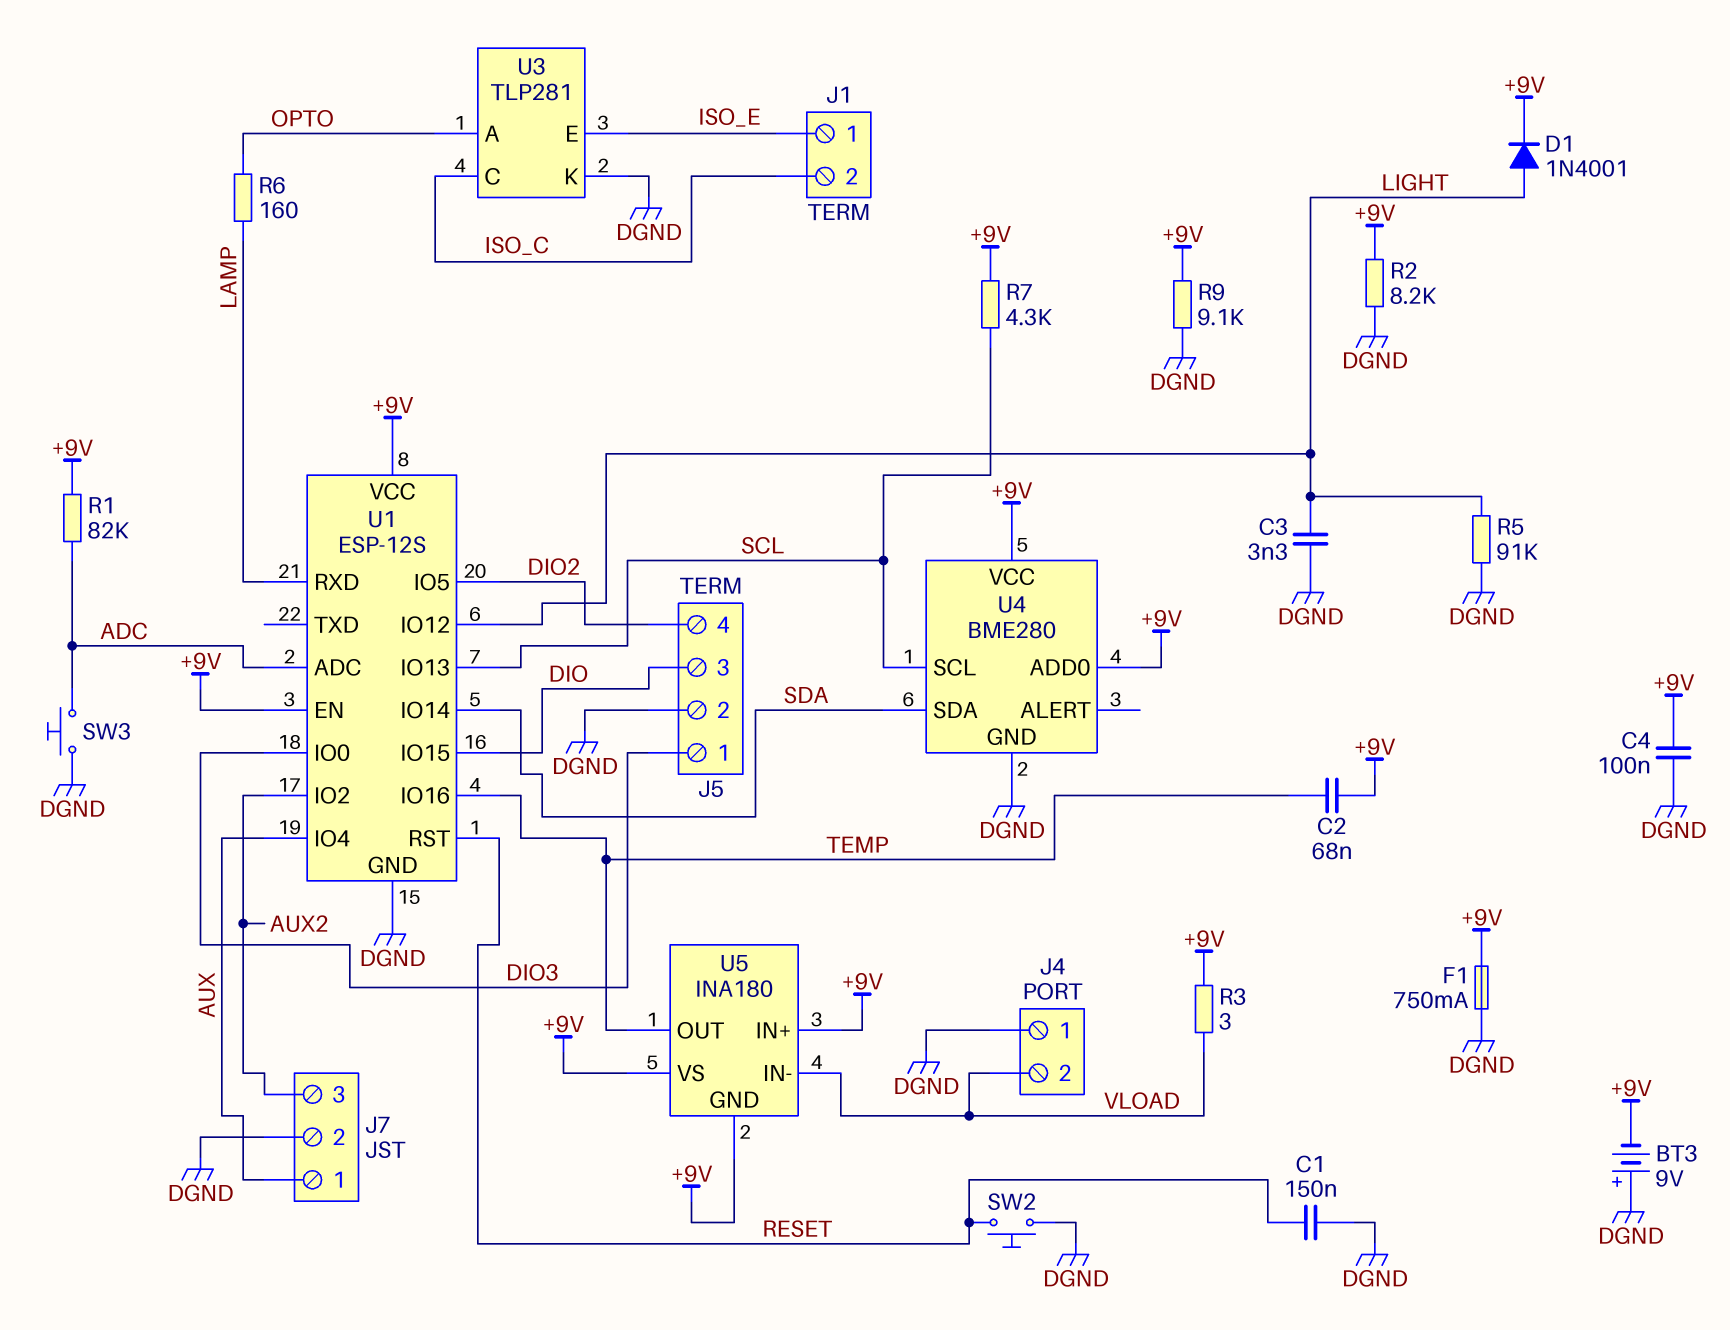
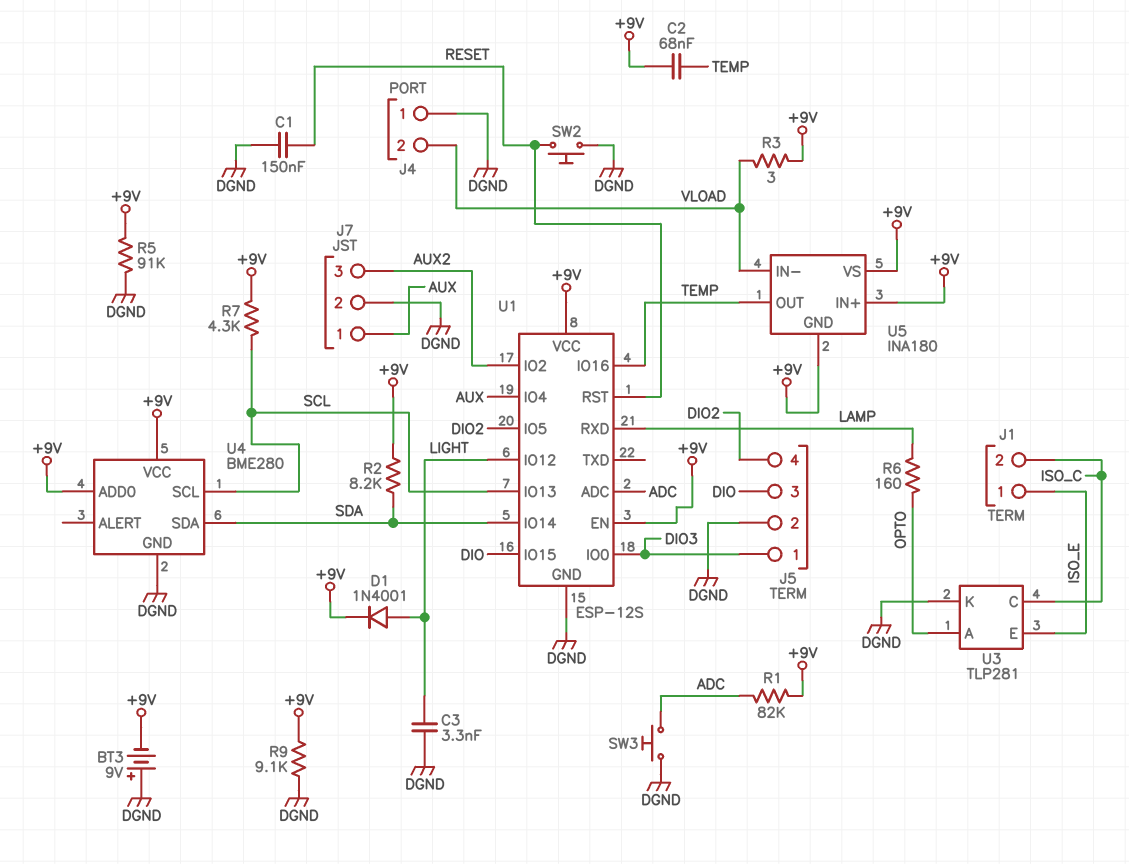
C4: 100nF (+9V, DGND) -> none
F1: 750mA (+9V, DGND) -> none
R2: 8.2k (+9V, DGND) -> 8.2k (+9V, SDA)
R5: 91k (DGND, LIGHT) -> 91k (+9V, DGND)

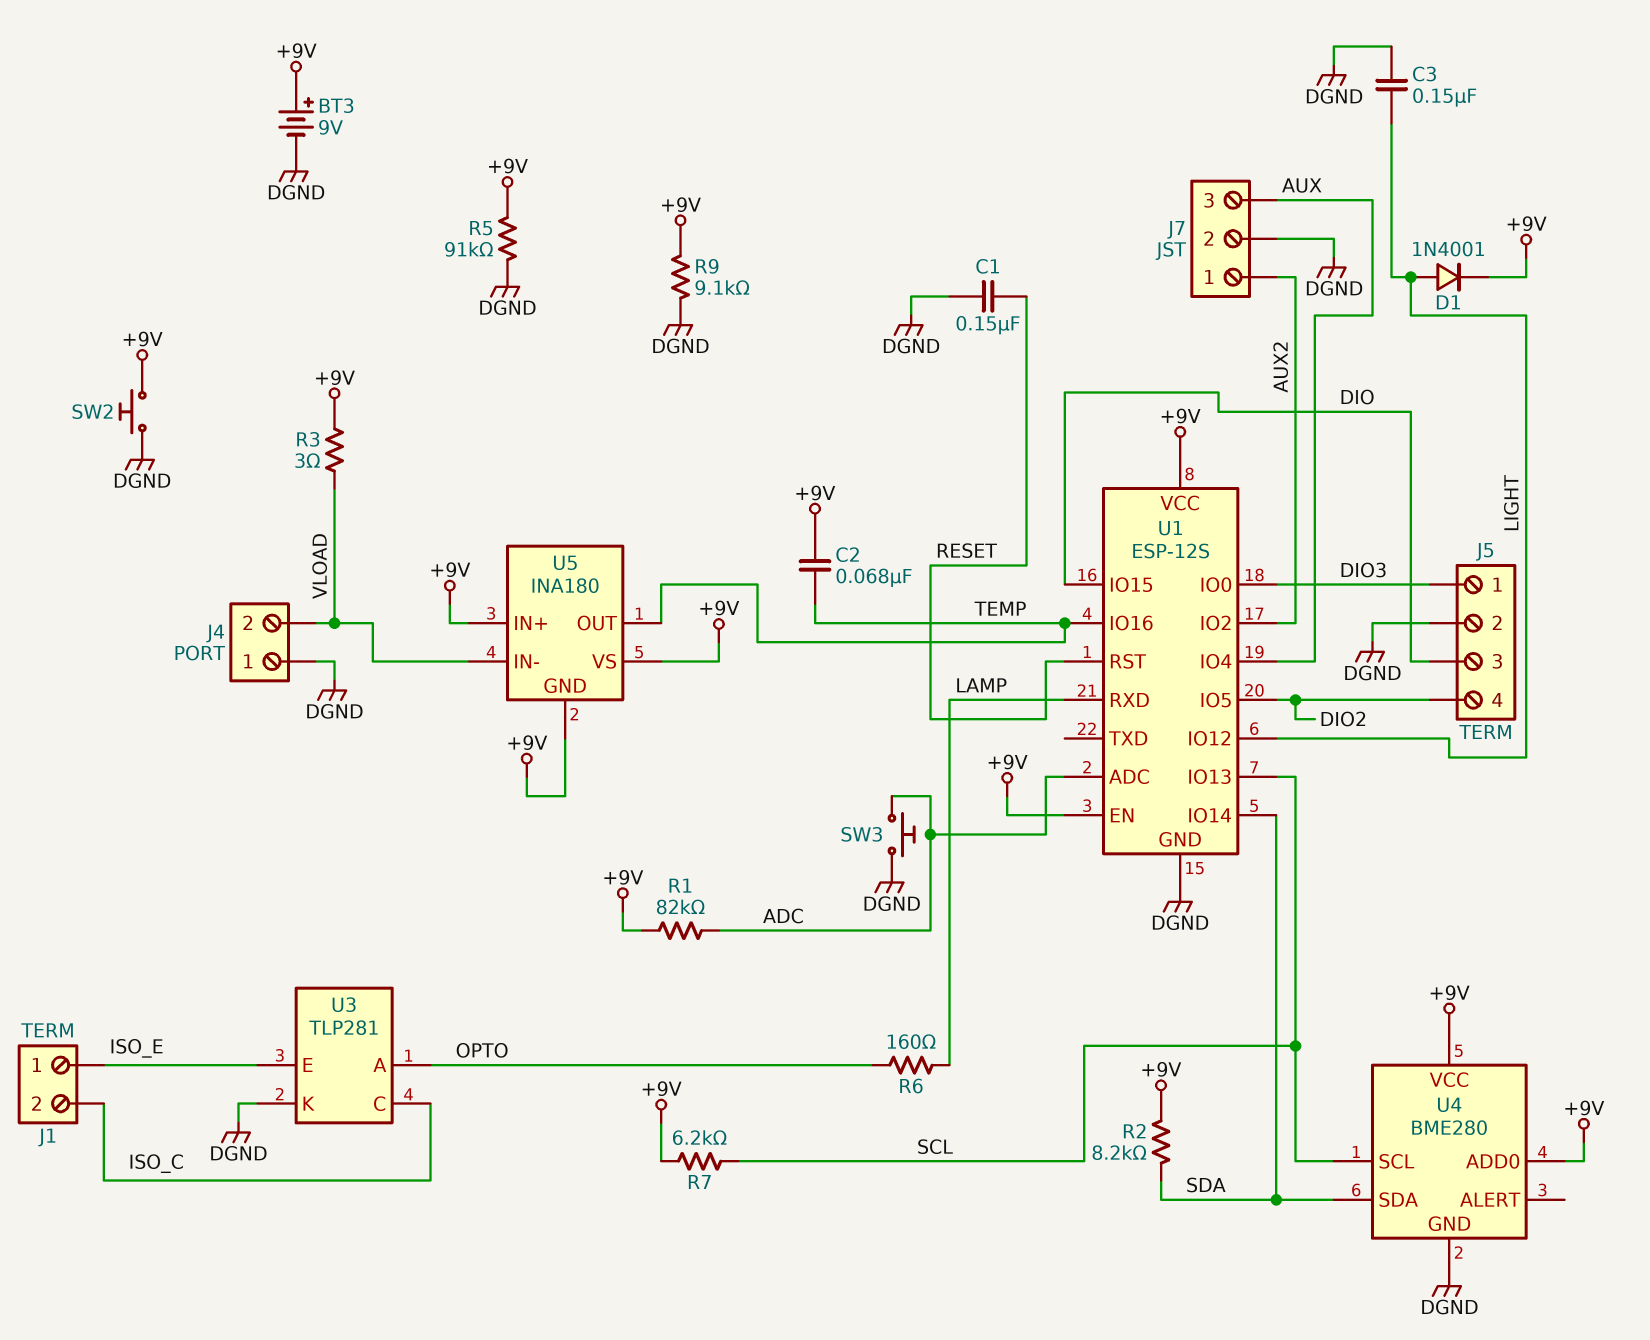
BT3: 9V (plus DGND, minus +9V) -> 9V (plus +9V, minus DGND)
C3: 3.3nF (DGND, LIGHT) -> 150nF (DGND, LIGHT)
J7 pin 1: AUX -> AUX2
J7 pin 3: AUX2 -> AUX
R7: 4.3k (+9V, SCL) -> 6.2k (+9V, SCL)
SW2: button (DGND, RESET) -> button (+9V, DGND)

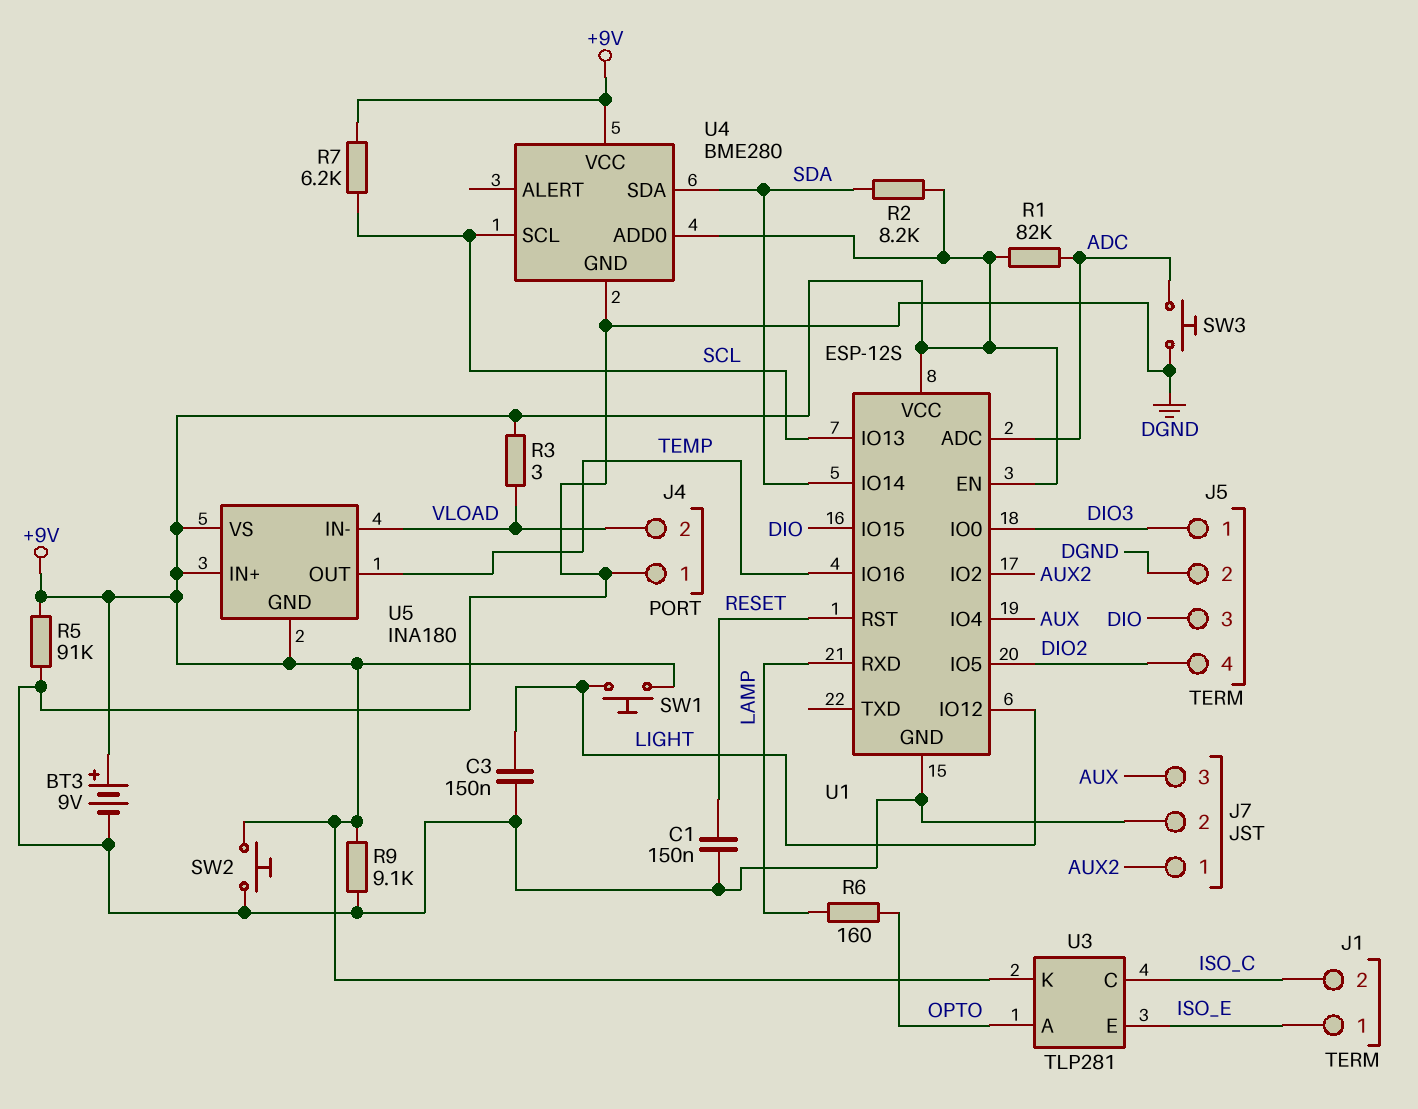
C2: 68nF (+9V, TEMP) -> none
D1: diode 1N4001 (A LIGHT, K +9V) -> none
SW1: none -> button (+9V, LIGHT)
U3 pin K: DGND -> +9V

